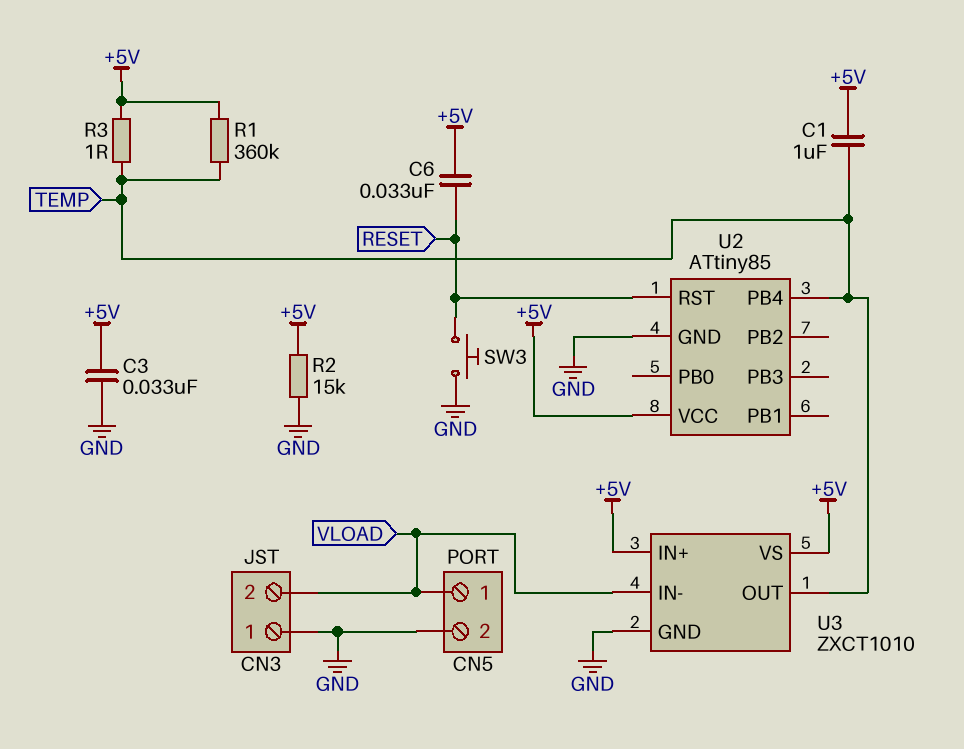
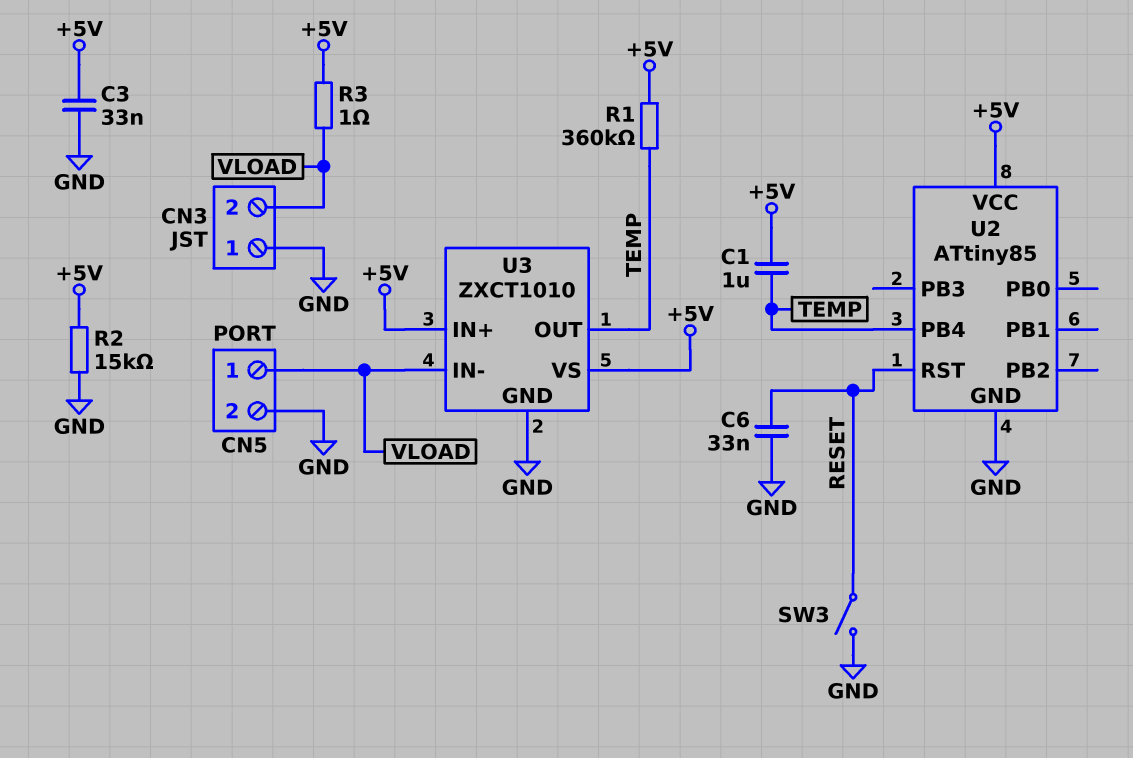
C6: 33nF (+5V, RESET) -> 33nF (GND, RESET)
R3: 1 (+5V, TEMP) -> 1 (+5V, VLOAD)
SW3: button (GND, RESET) -> switch (GND, RESET)

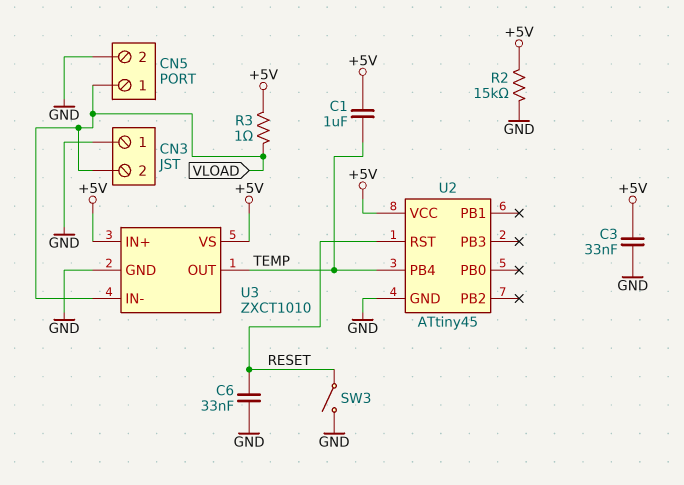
R1: 360k (+5V, TEMP) -> none
U2: ATtiny85 -> ATtiny45

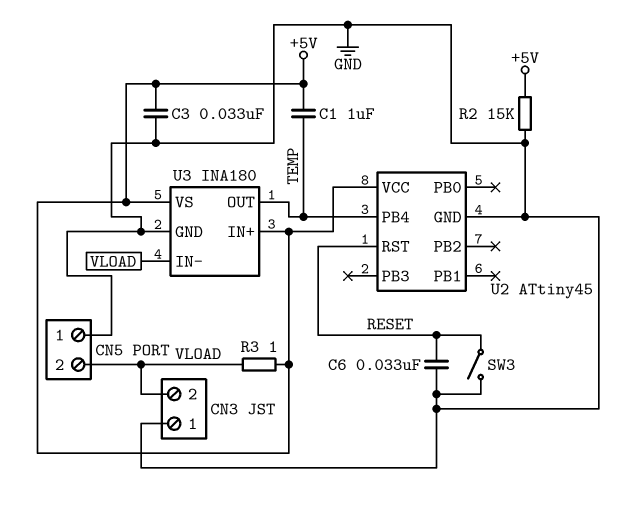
CN5 pin 1: VLOAD -> GND
CN5 pin 2: GND -> VLOAD
U3: ZXCT1010 -> INA180

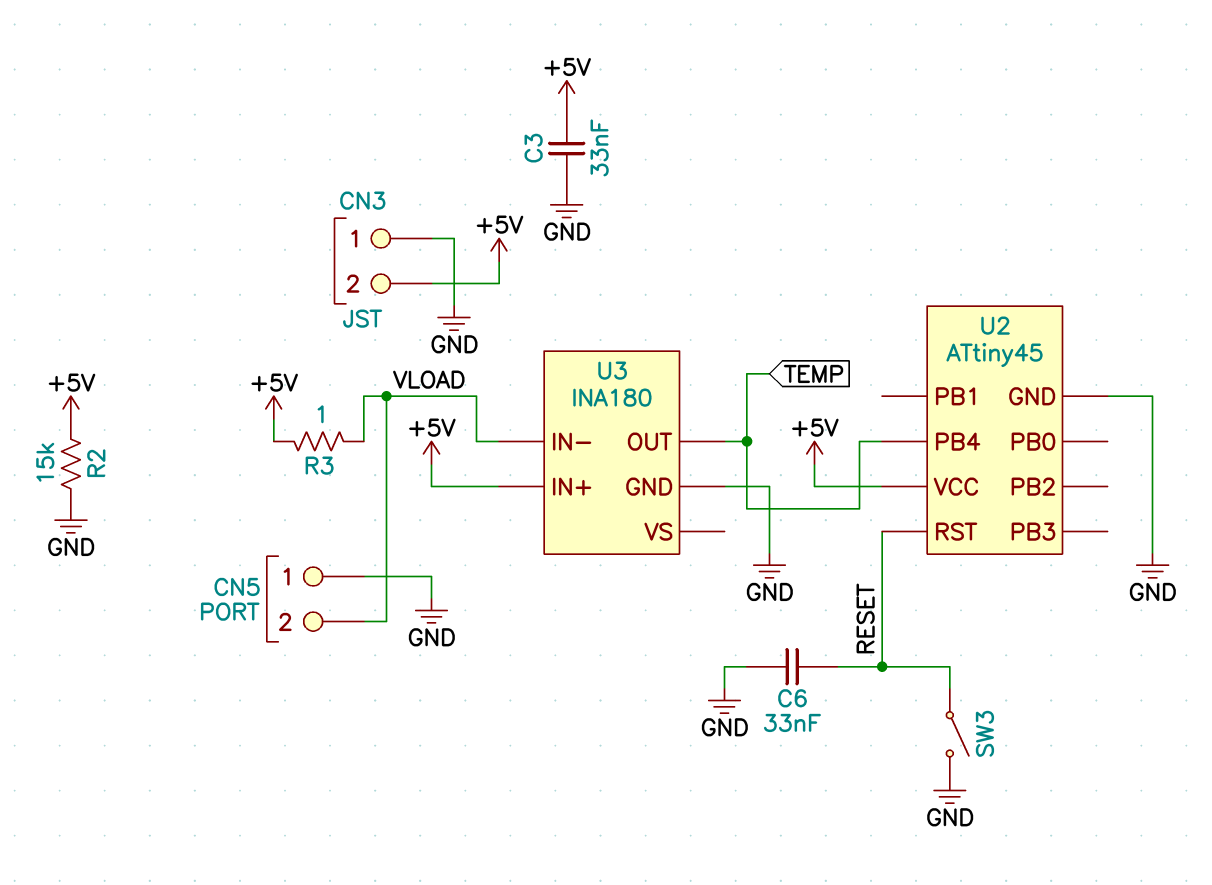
C1: 1uF (+5V, TEMP) -> none
CN3 pin 2: VLOAD -> +5V
U3 pin VS: +5V -> none

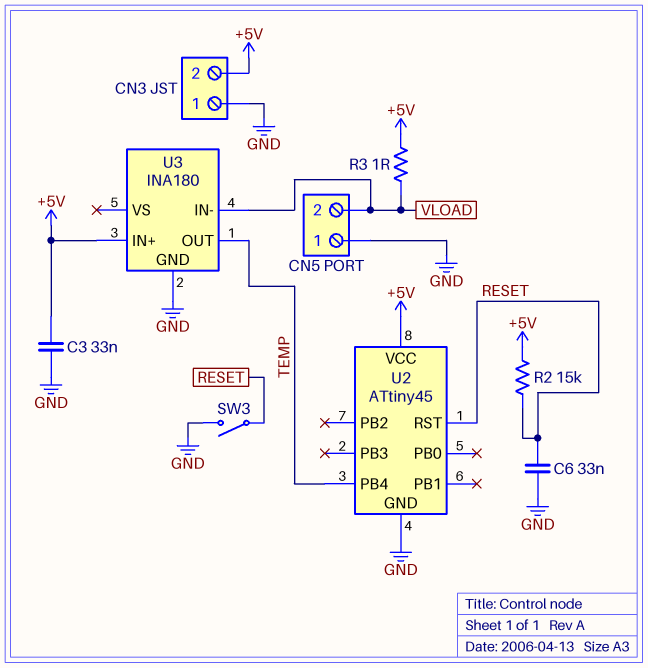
R2: 15k (+5V, GND) -> 15k (+5V, RESET)

